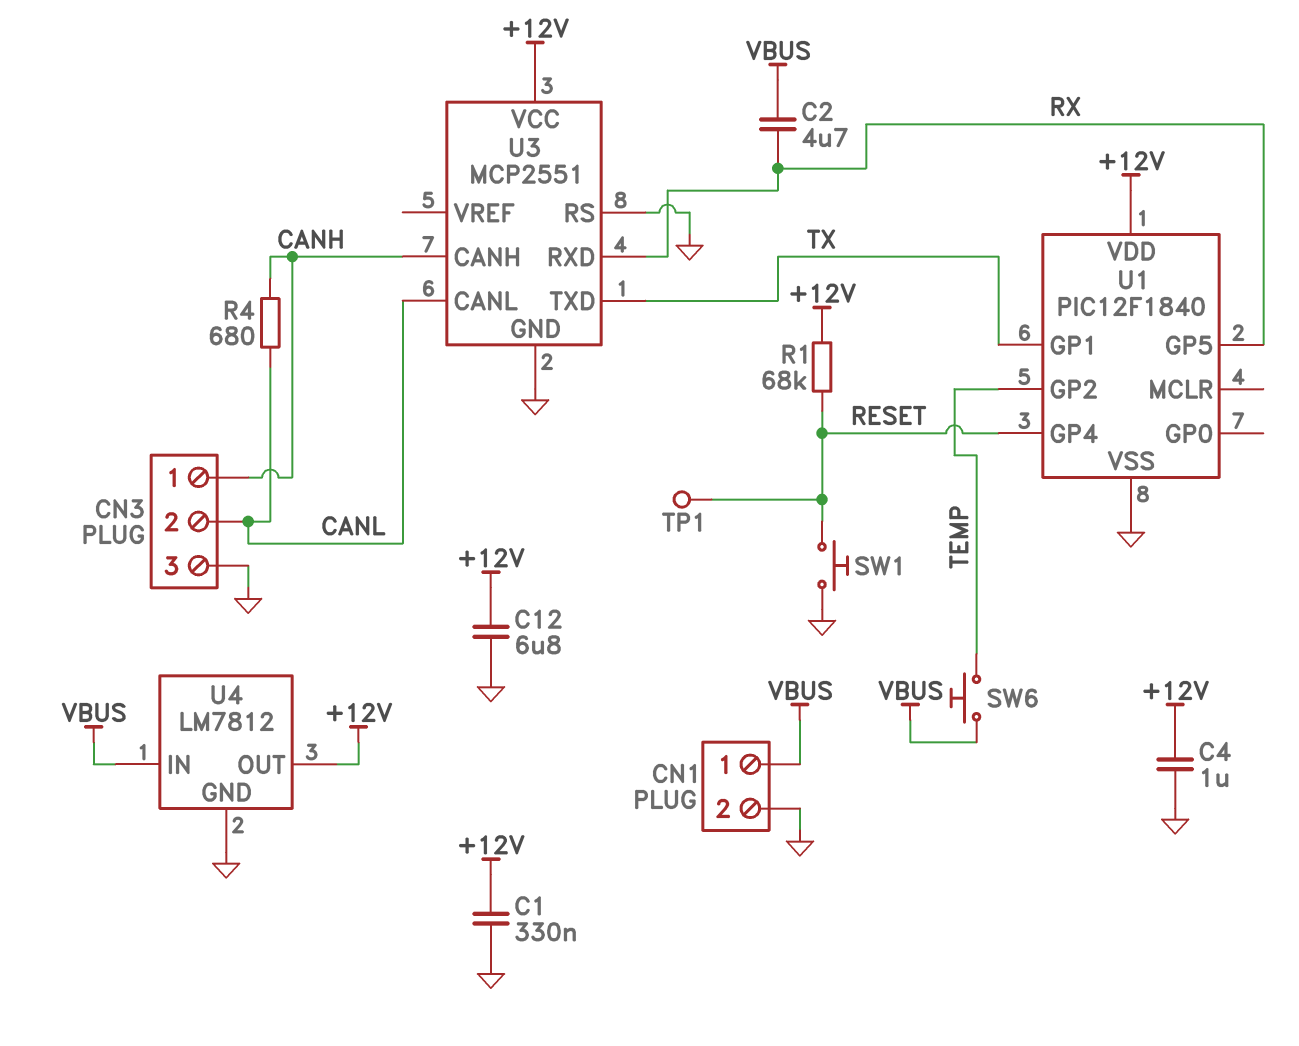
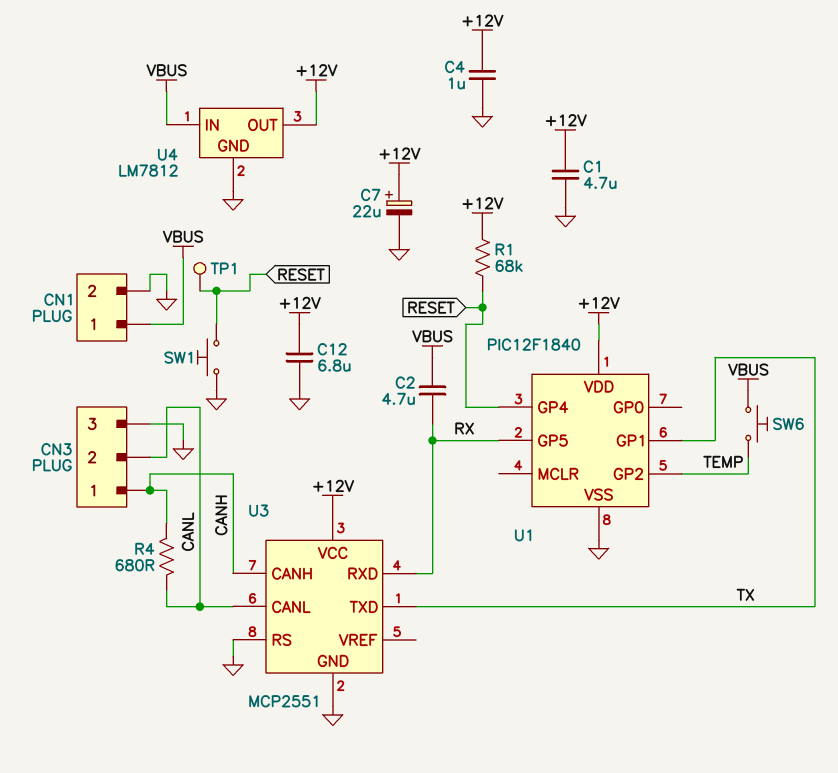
C1: 330nF (+12V, GND) -> 4.7uF (+12V, GND)
C7: none -> 22uF (plus +12V, minus GND)

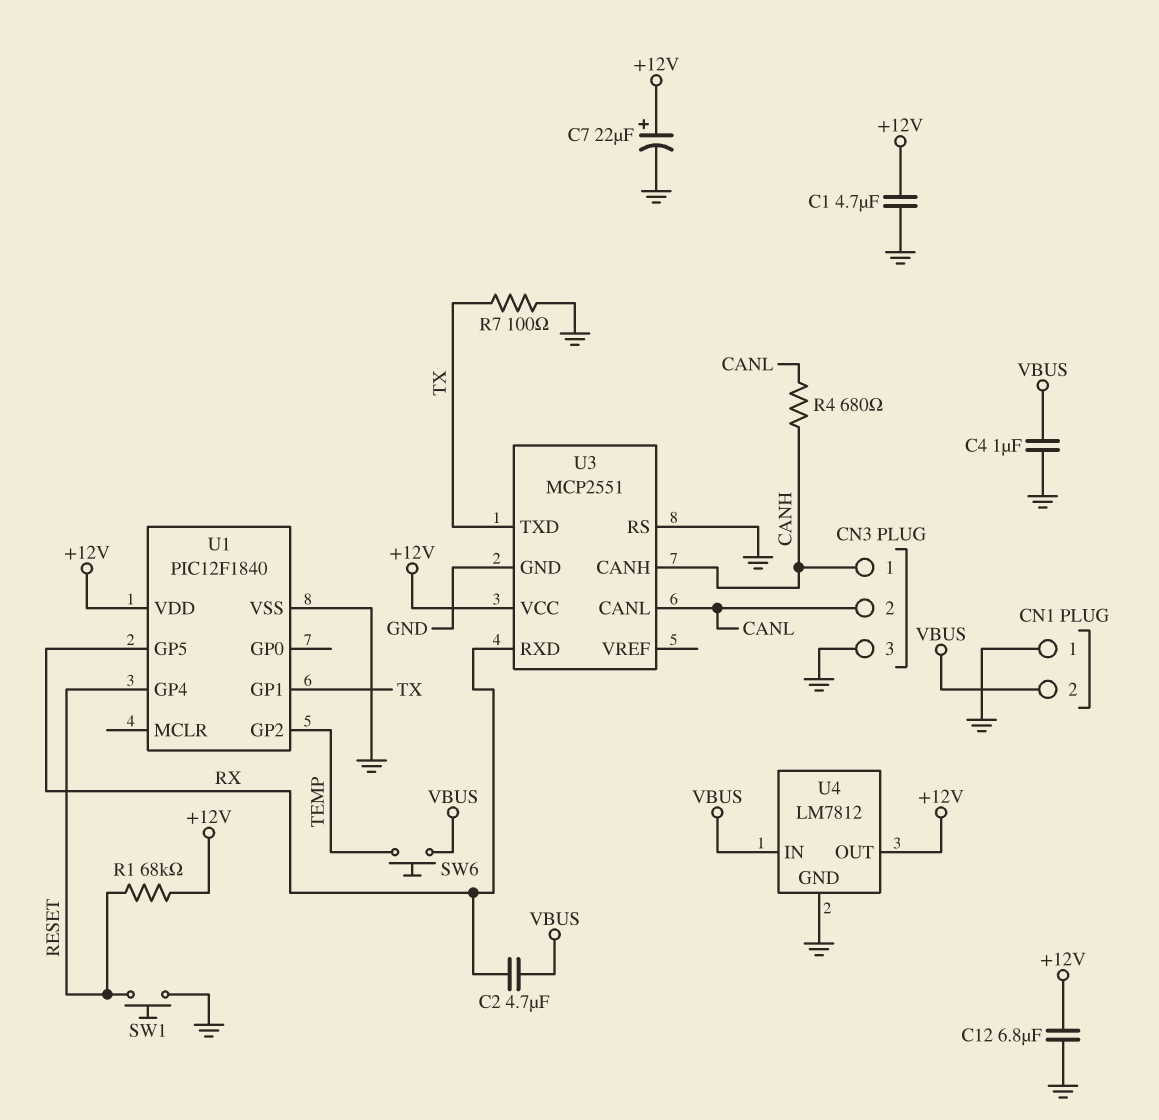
C4: 1uF (+12V, GND) -> 1uF (GND, VBUS)
CN1 pin 1: VBUS -> GND
CN1 pin 2: GND -> VBUS
R7: none -> 100 (GND, TX)
TP1: test point (RESET) -> none

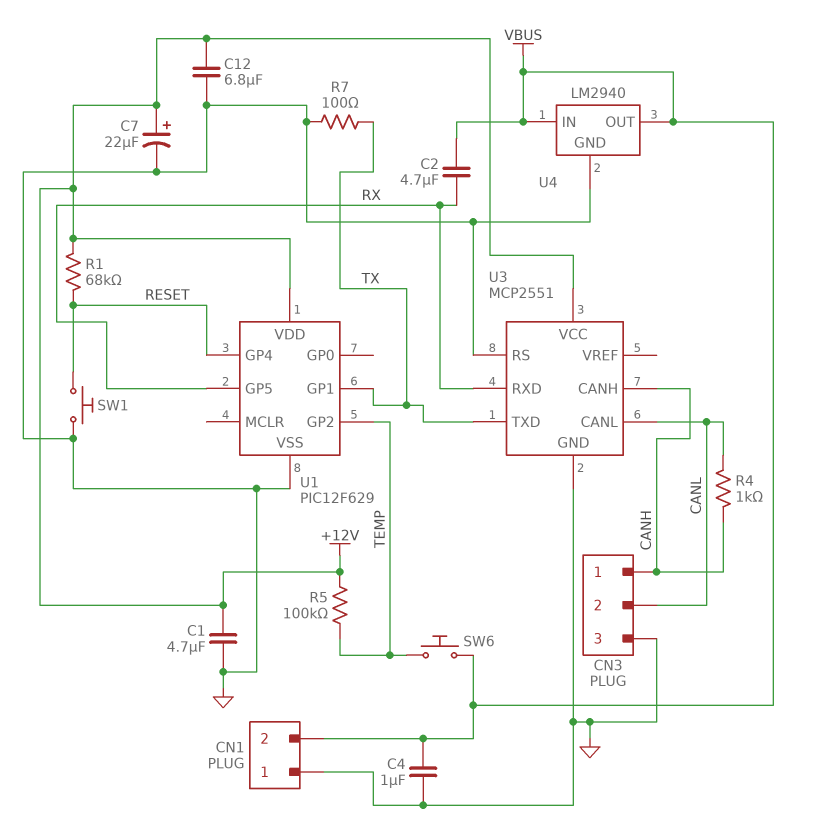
R4: 680 (CANH, CANL) -> 1k (CANH, CANL)
R5: none -> 100k (+12V, TEMP)
U1: PIC12F1840 -> PIC12F629
U4: LM7812 -> LM2940
U4 pin OUT: +12V -> VBUS

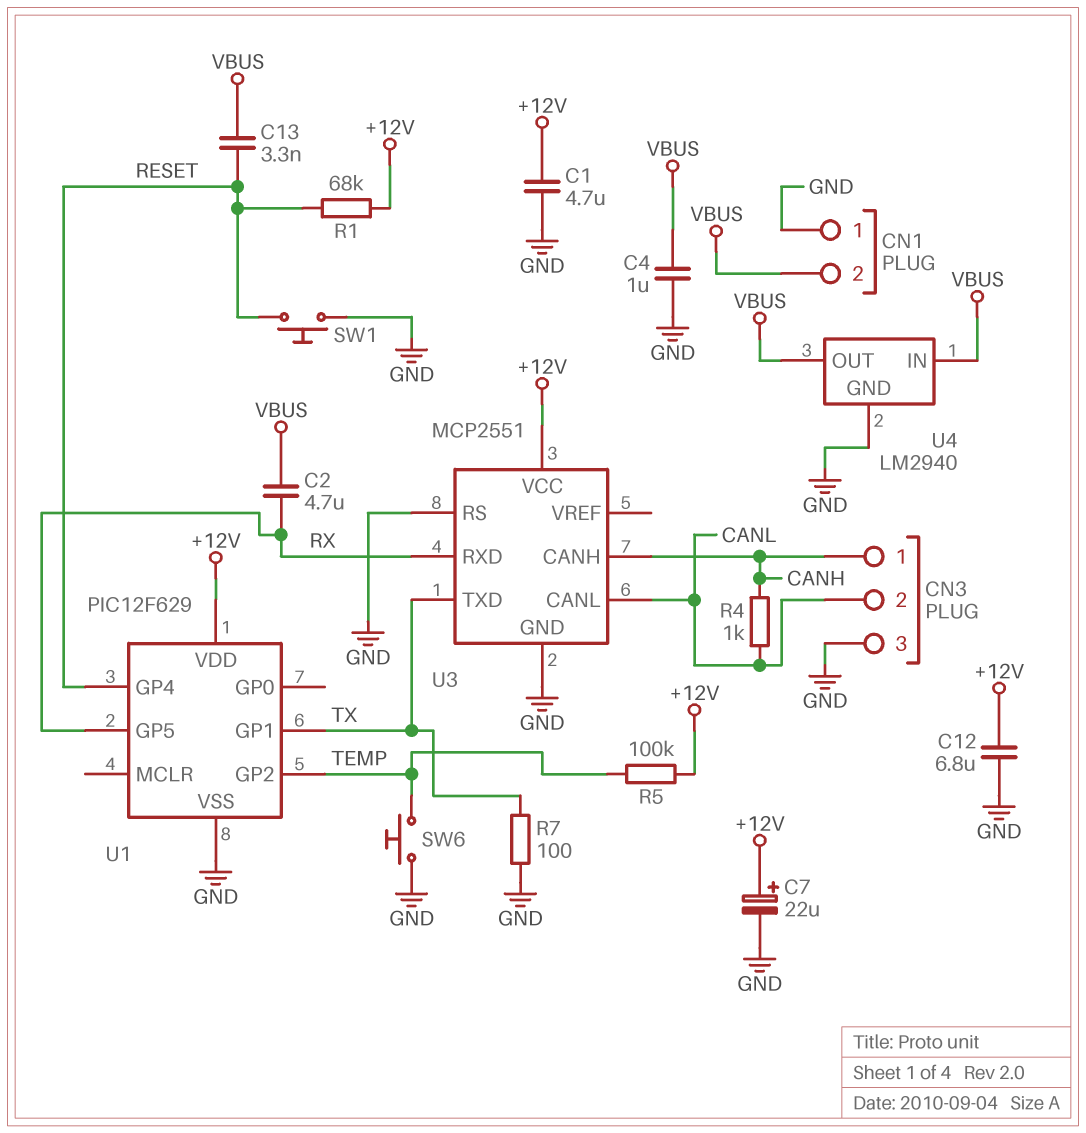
C13: none -> 3.3nF (RESET, VBUS)
SW6: button (TEMP, VBUS) -> button (GND, TEMP)

